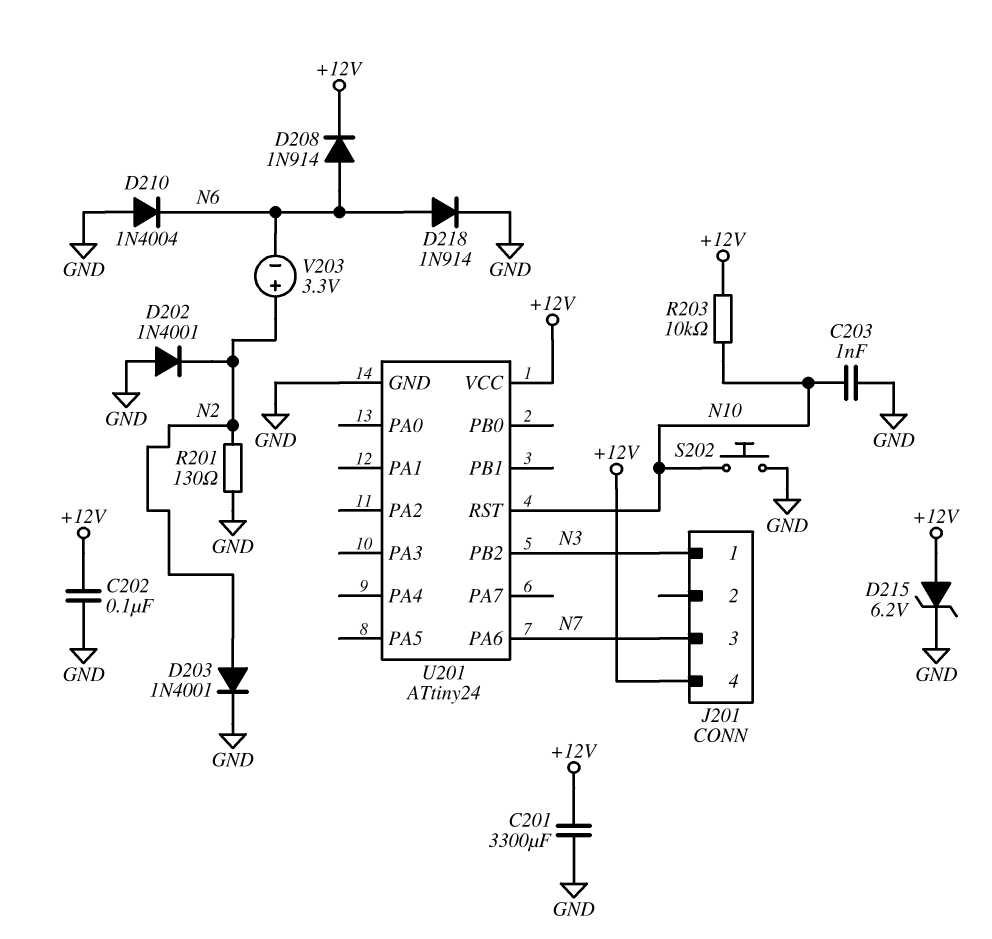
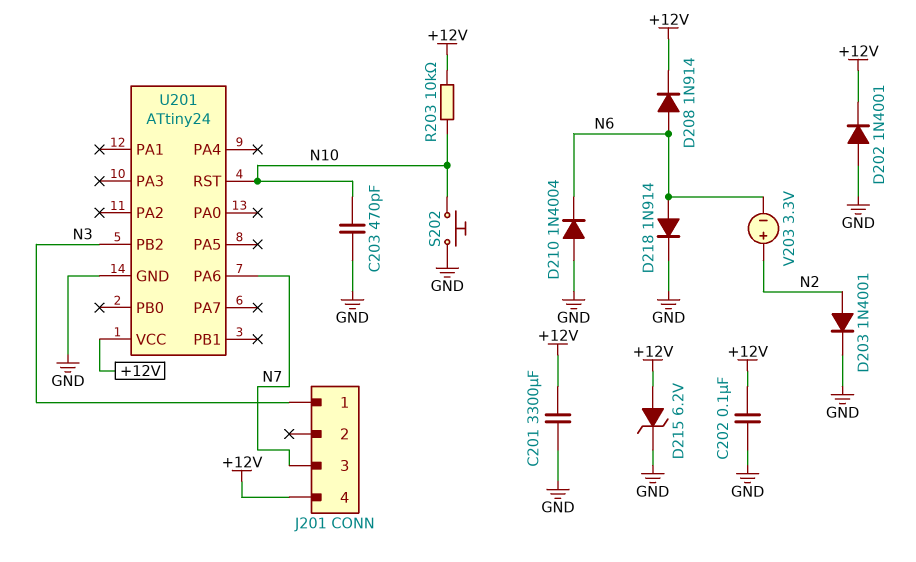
C203: 1nF (GND, N10) -> 470pF (GND, N10)
D202: diode 1N4001 (A GND, K N2) -> diode 1N4001 (A GND, K +12V)
R201: 130 (GND, N2) -> none

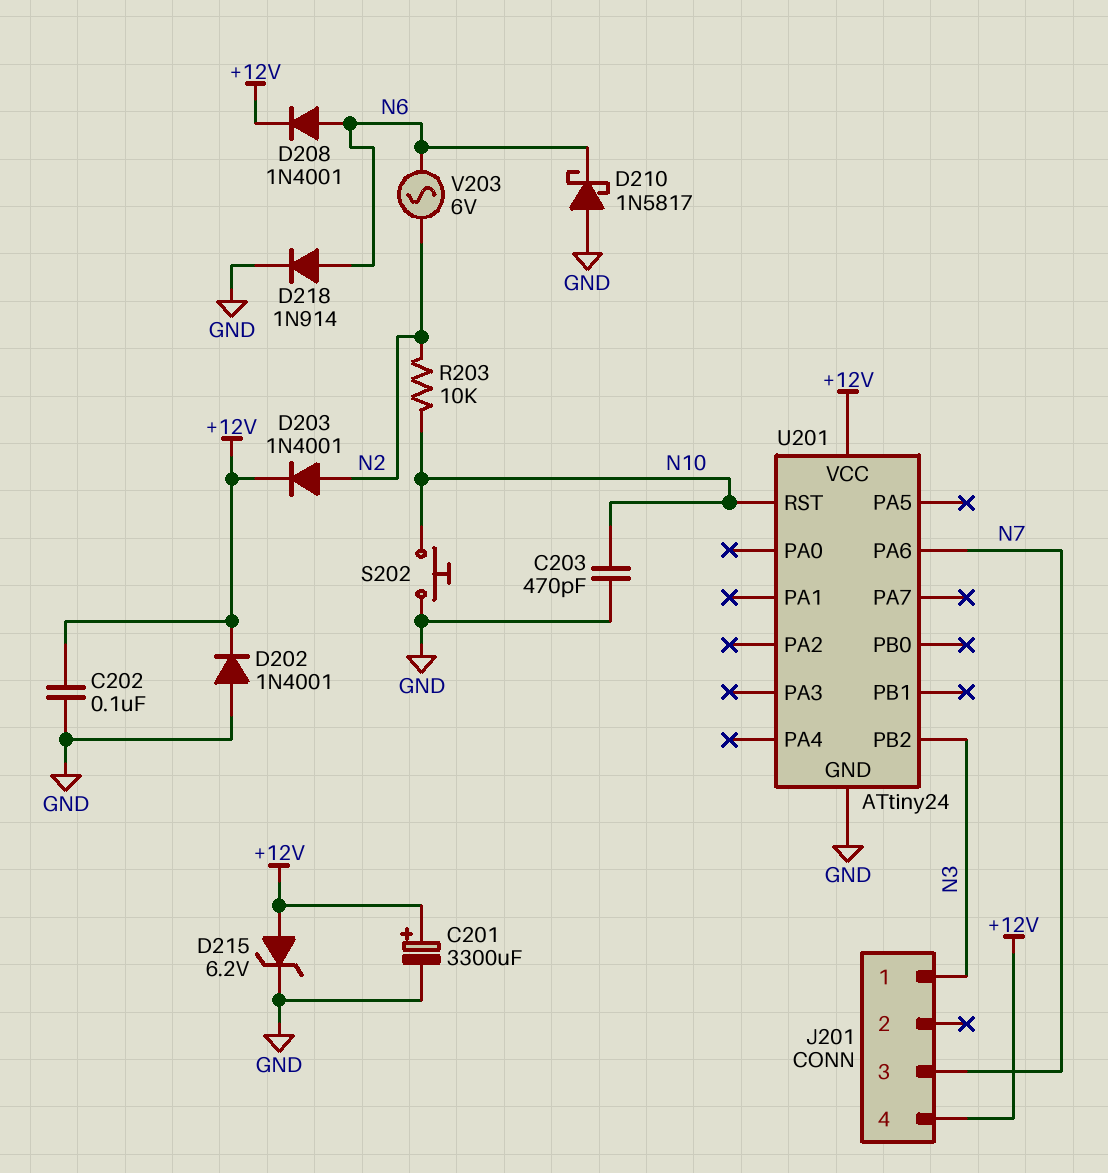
C201: 3300uF (+12V, GND) -> 3300uF (plus +12V, minus GND)
D203: diode 1N4001 (A N2, K GND) -> diode 1N4001 (A N2, K +12V)
D208: diode 1N914 (A N6, K +12V) -> diode 1N4001 (A N6, K +12V)
D210: diode 1N4004 (A GND, K N6) -> schottky 1N5817 (A GND, K N6)
R203: 10k (+12V, N10) -> 10k (N2, N10)
V203: 3.3V (plus N2, minus N6) -> AC 6V (N2, N6)

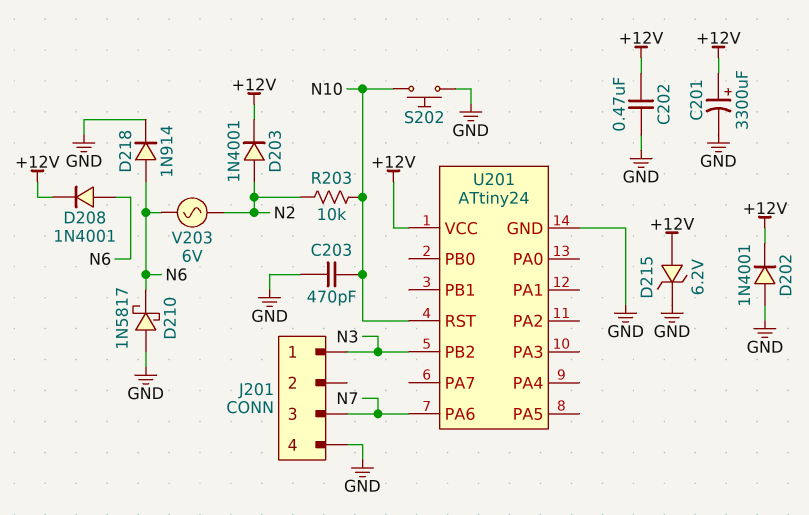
C202: 100nF (+12V, GND) -> 470nF (+12V, GND)
J201 pin 4: +12V -> GND

